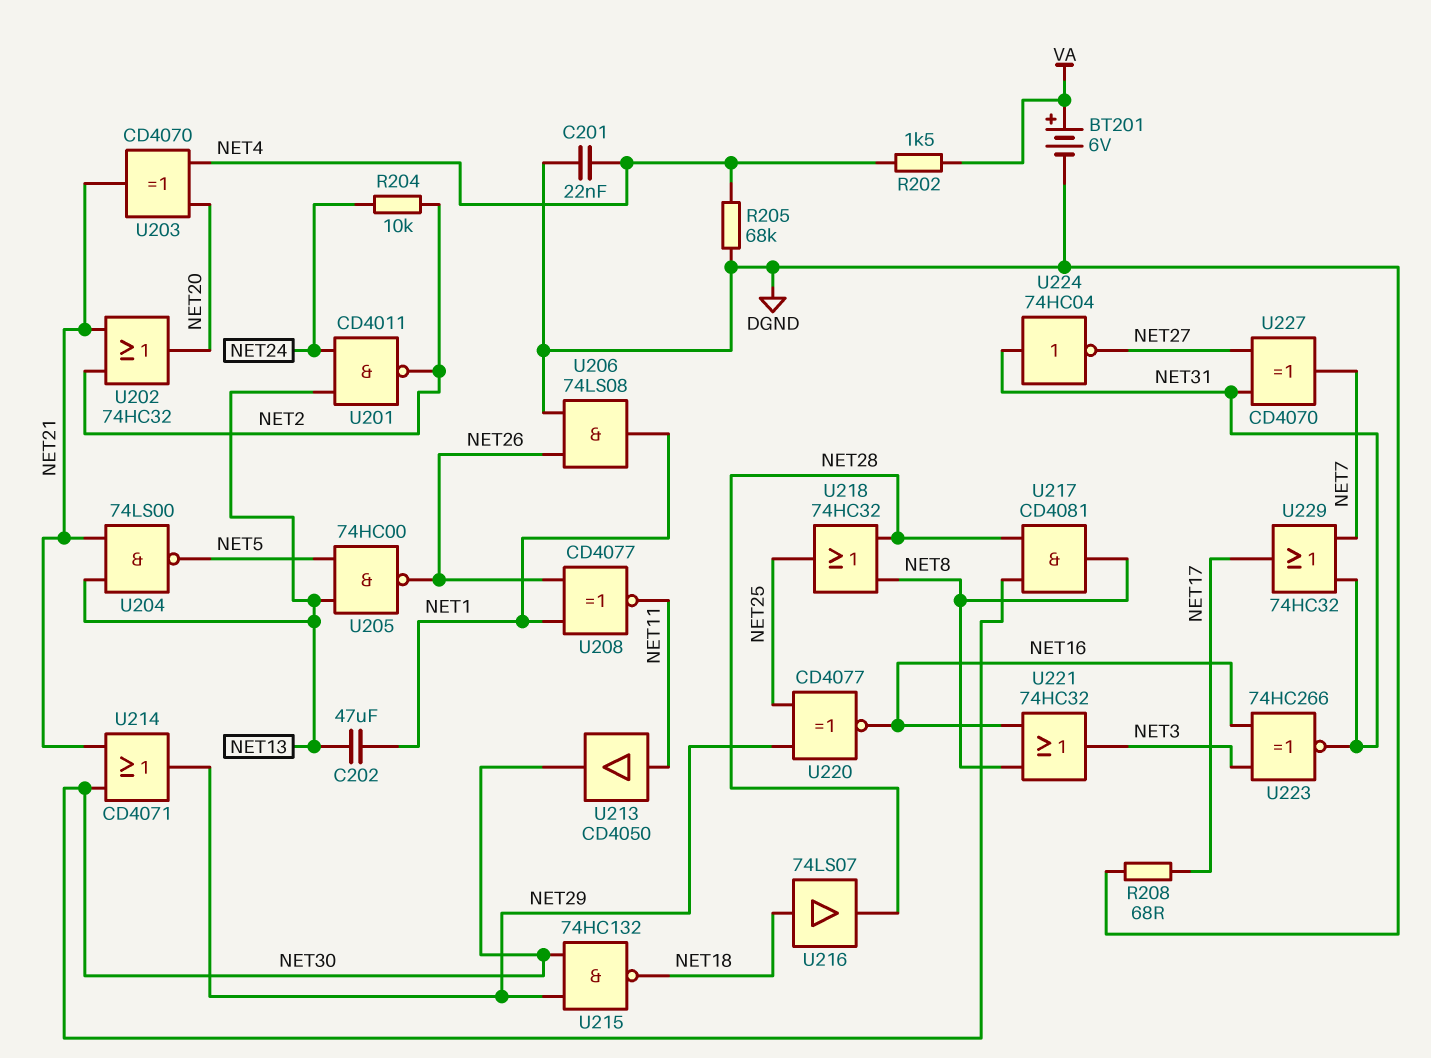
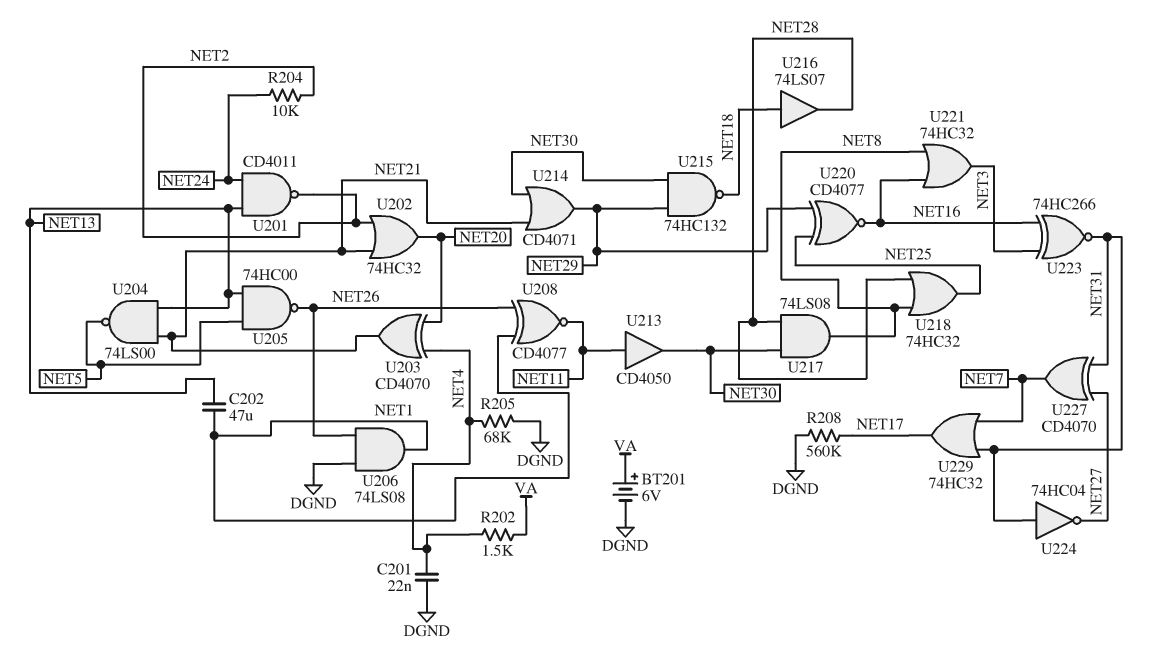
R208: 68 (DGND, NET17) -> 560k (DGND, NET17)
U217: AND CD4081 (in NET28, in NET30, out NET8) -> AND 74LS08 (in NET28, in NET30, out NET8)

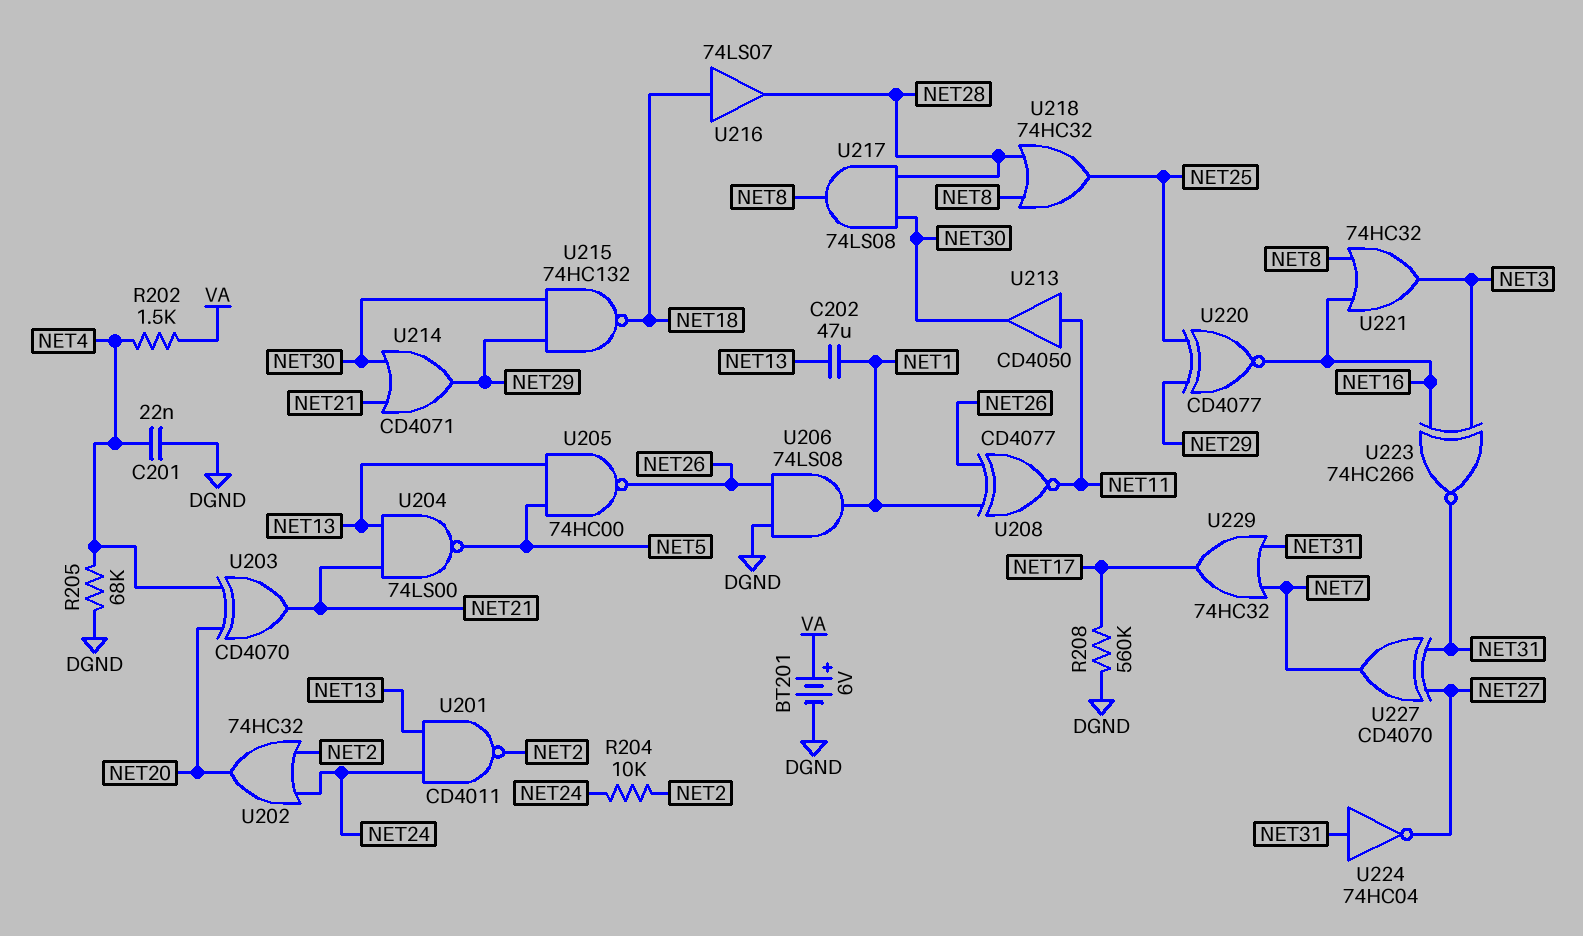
U202: OR 74HC32 (in NET2, in NET21, out NET20) -> OR 74HC32 (in NET2, in NET24, out NET20)

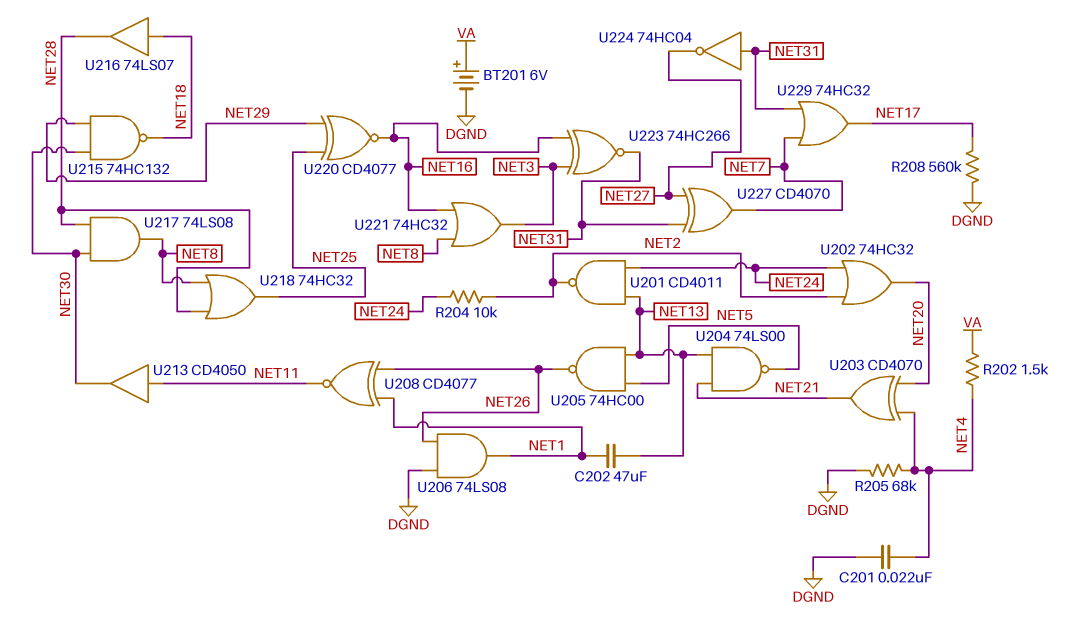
U214: OR CD4071 (in NET21, in NET30, out NET29) -> none

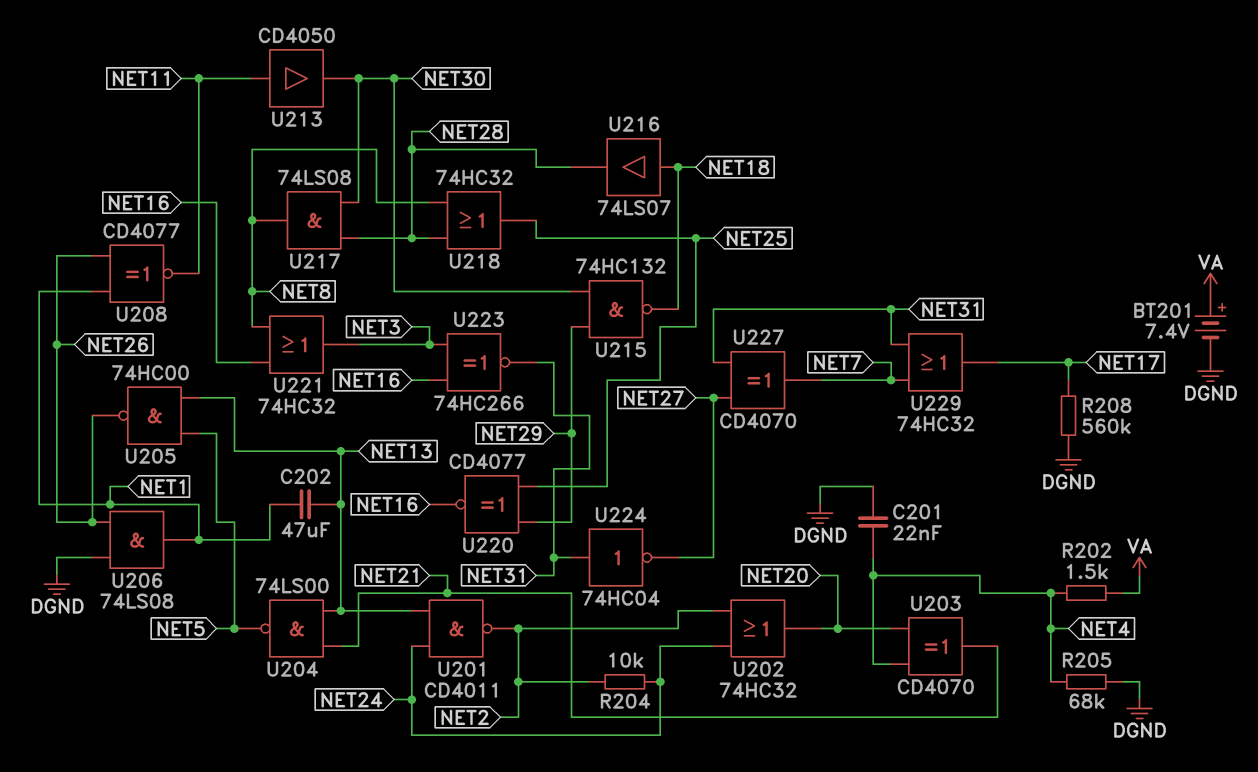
BT201: 6V (plus VA, minus DGND) -> 7.4V (plus VA, minus DGND)

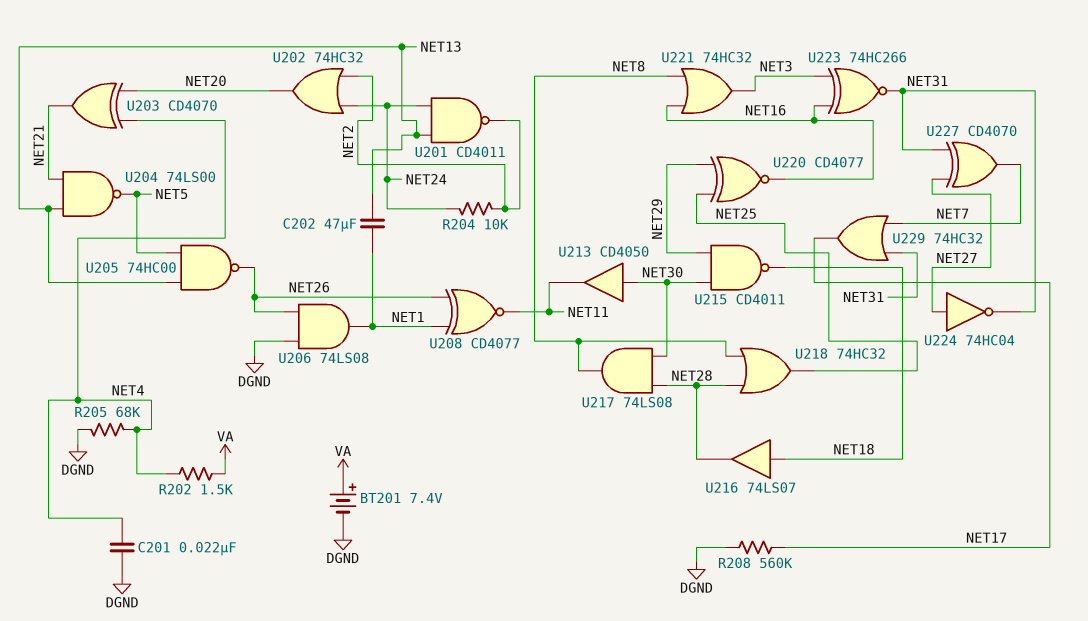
U213: buffer CD4050 (in NET11, out NET30) -> buffer CD4050 (in NET30, out NET11)
U215: NAND 74HC132 (in NET29, in NET30, out NET18) -> NAND CD4011 (in NET29, in NET30, out NET18)
U224: NOT 74HC04 (in NET31, out NET27) -> NOT 74HC04 (in NET27, out NET31)

